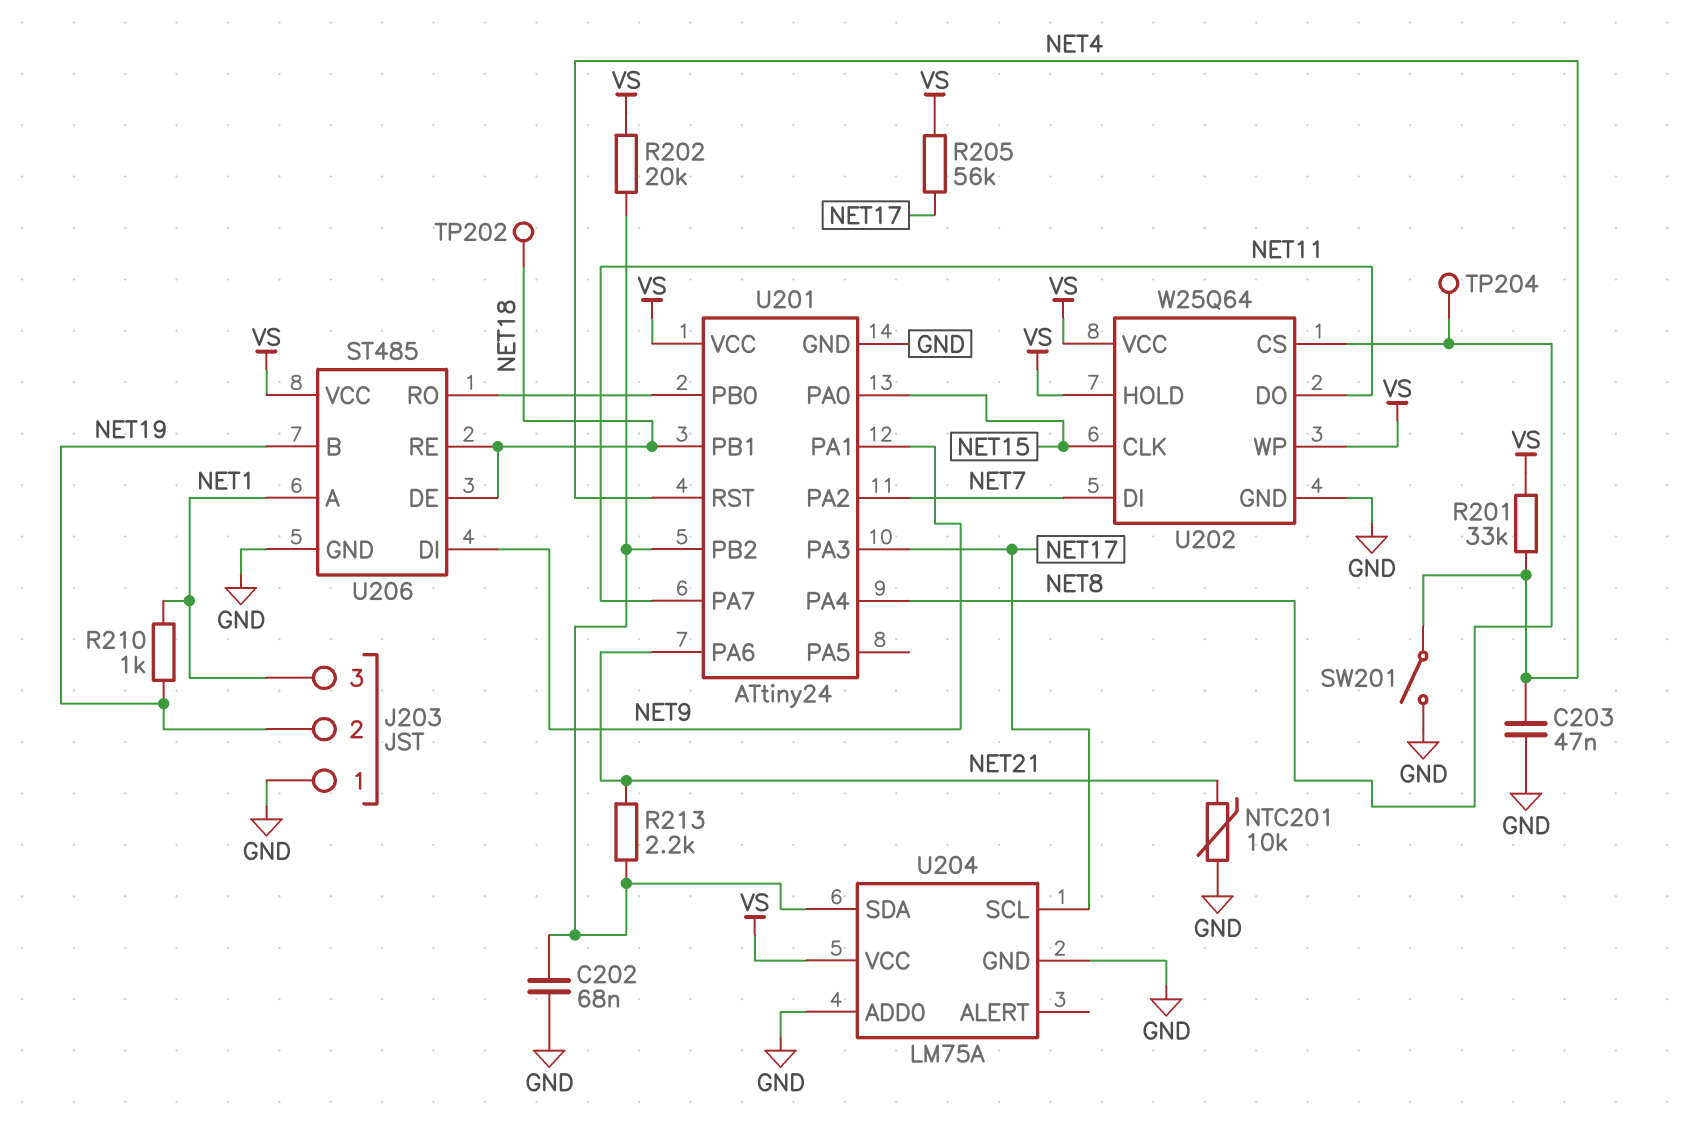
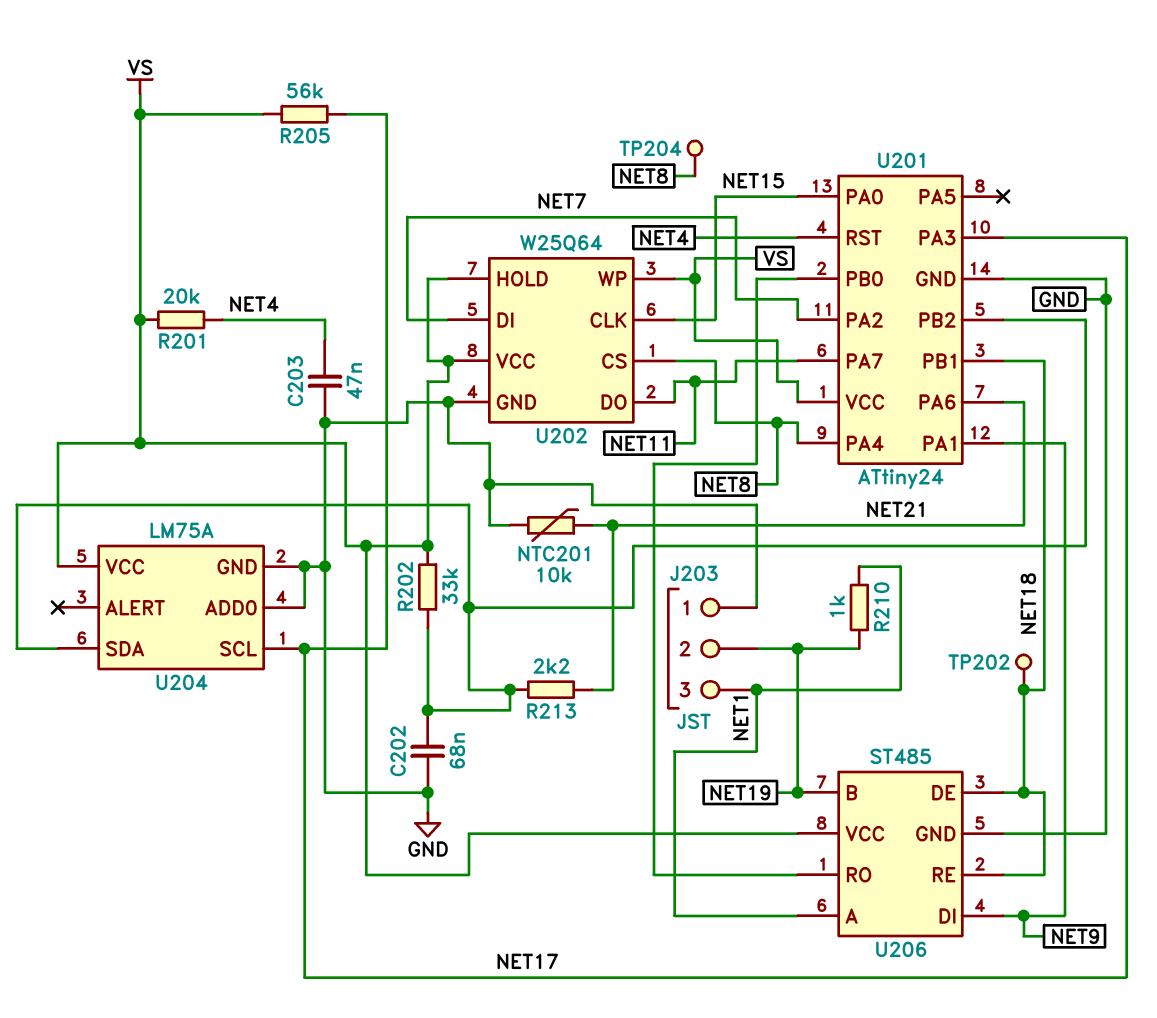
R201: 33k (NET4, VS) -> 20k (NET4, VS)
R202: 20k (U201/PB2, VS) -> 33k (U201/PB2, VS)
SW201: switch (GND, NET4) -> none

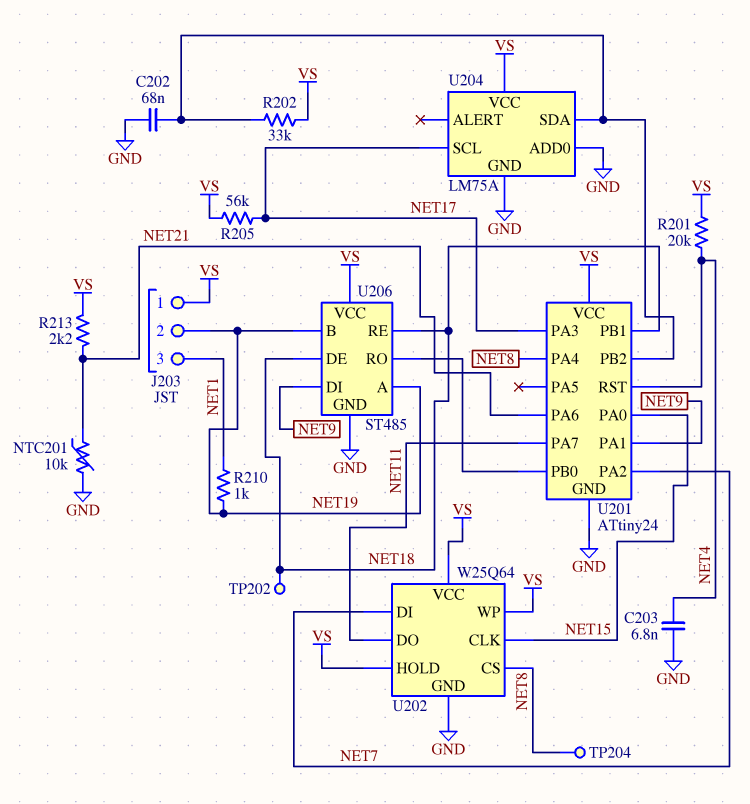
C203: 47nF (GND, NET4) -> 6.8nF (GND, NET4)
J203 pin 1: GND -> VS
R213: 2.2k (NET21, U201/PB2) -> 2.2k (NET21, VS)
U206 pin A: NET1 -> NET19

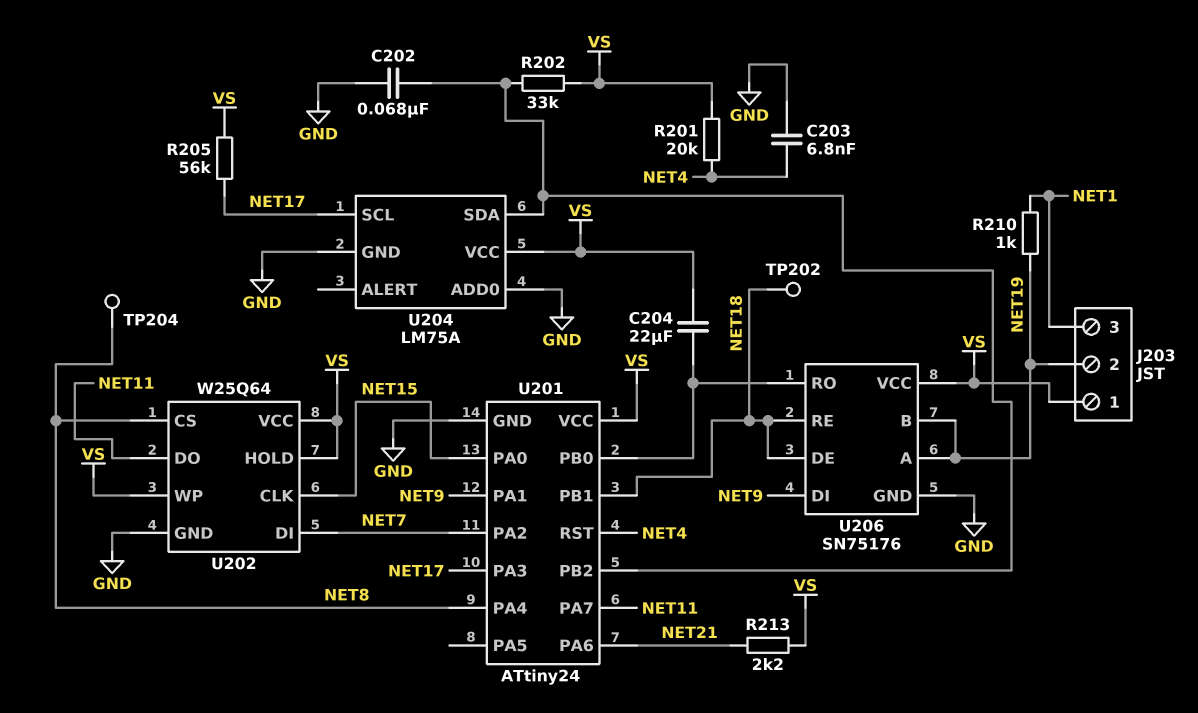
C204: none -> 22uF (U201/PB0, VS)
NTC201: 10k (GND, NET21) -> none
U206: ST485 -> SN75176

